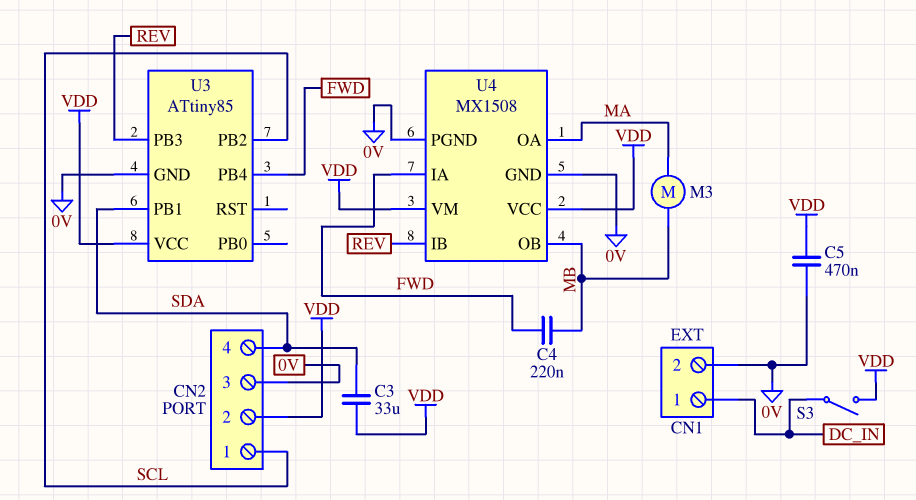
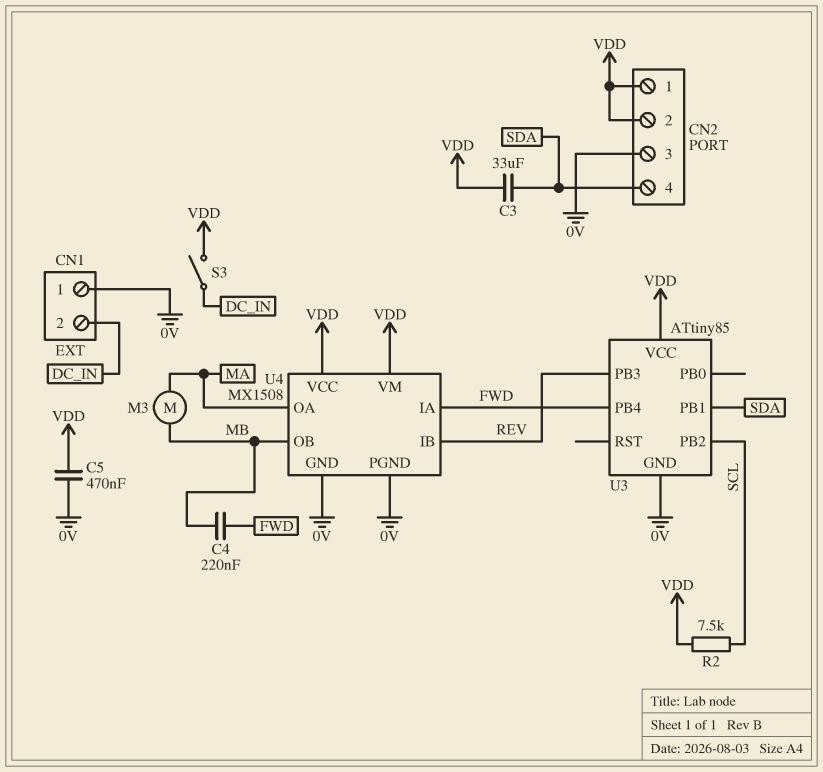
CN1 pin 1: DC_IN -> 0V
CN1 pin 2: 0V -> DC_IN
CN2 pin 1: SCL -> VDD
R2: none -> 7.5k (SCL, VDD)

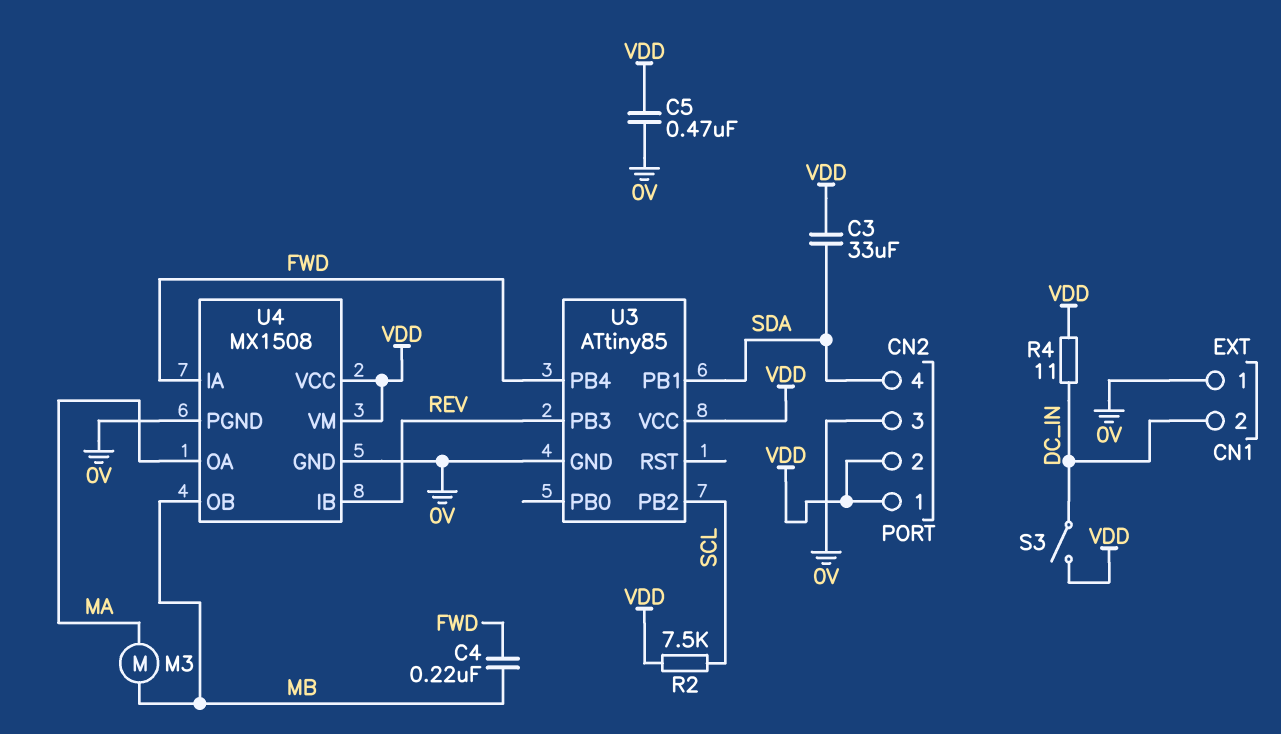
R4: none -> 11 (DC_IN, VDD)

